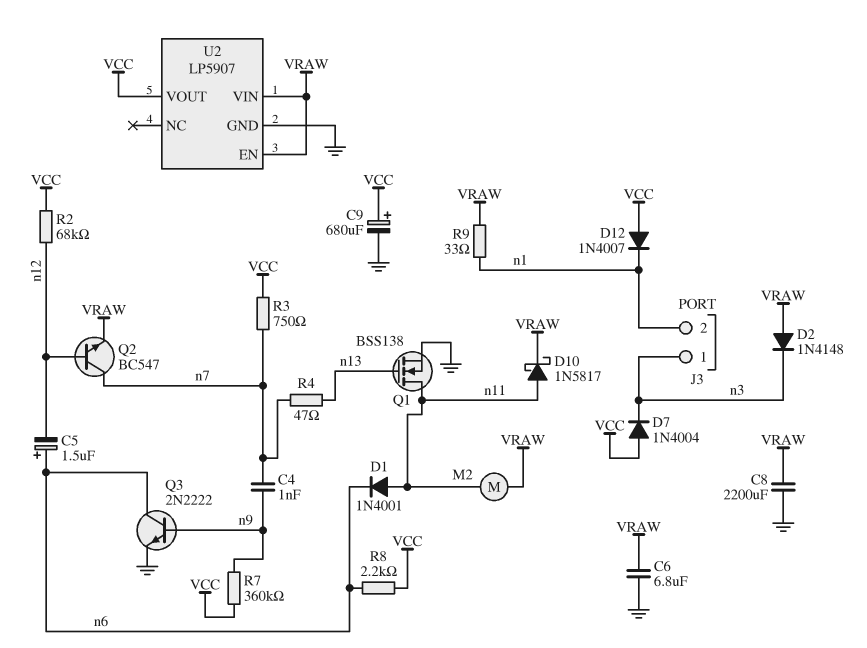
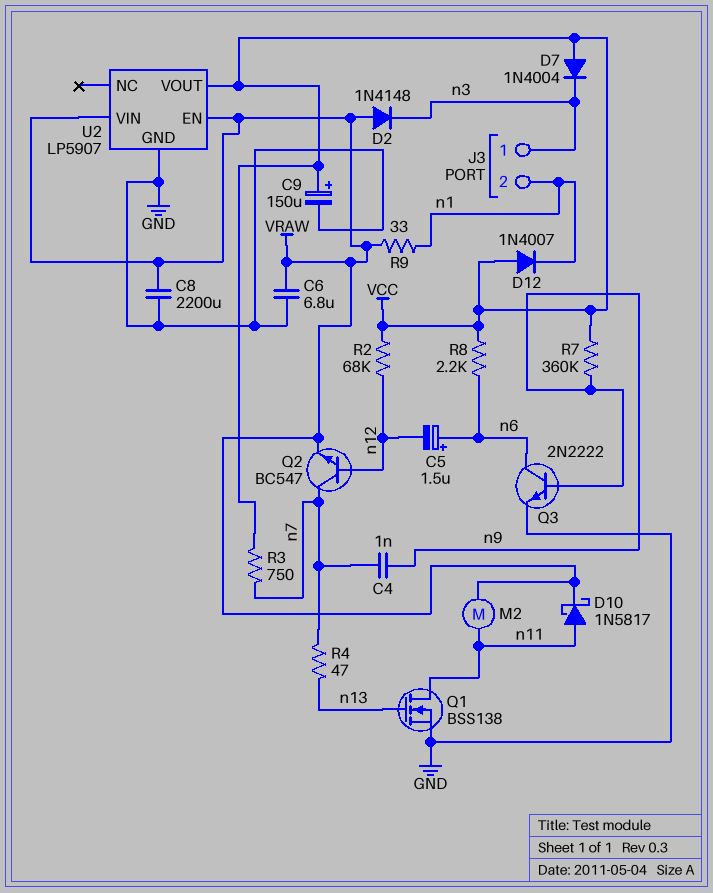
C9: 680uF (plus VCC, minus GND) -> 150uF (plus VCC, minus GND)
D1: diode 1N4001 (A n11, K n6) -> none

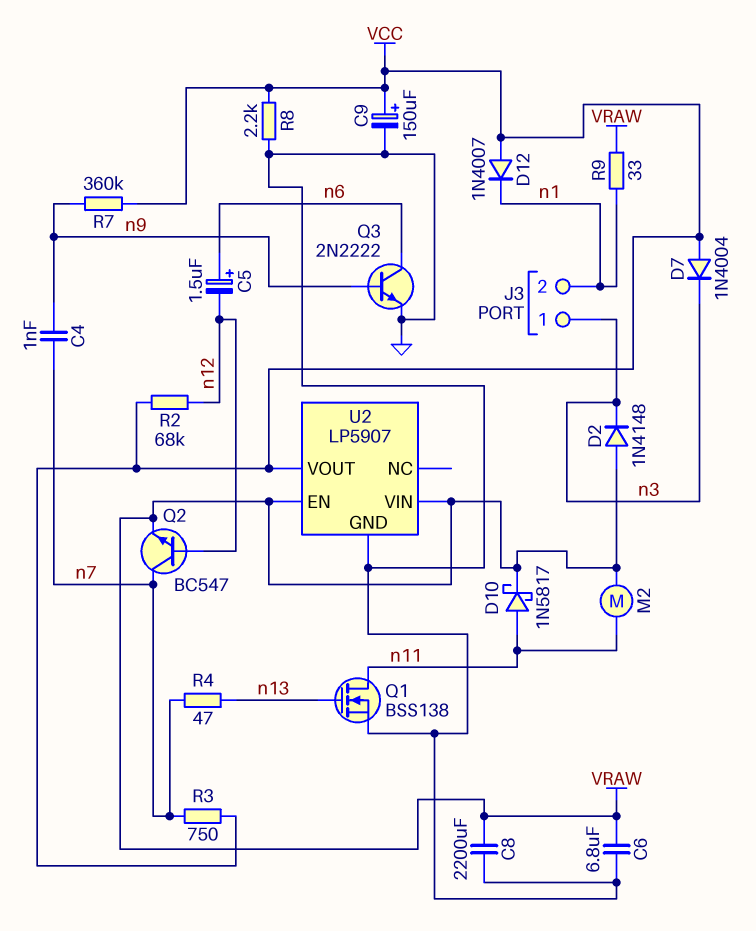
R8: 2.2k (VCC, n6) -> 2.2k (GND, VCC)

